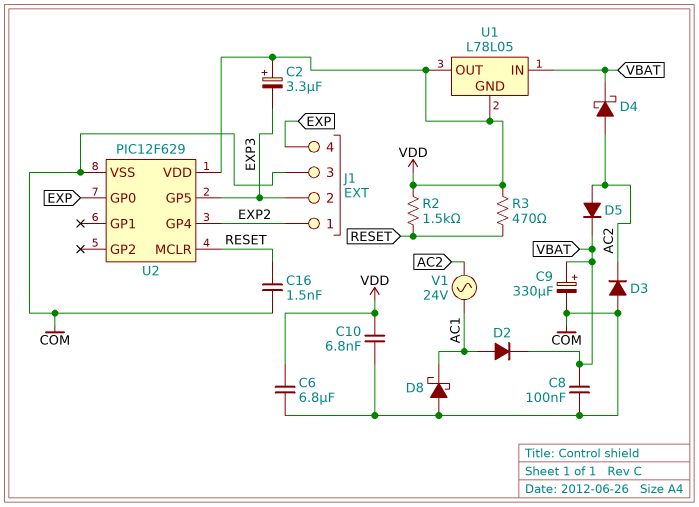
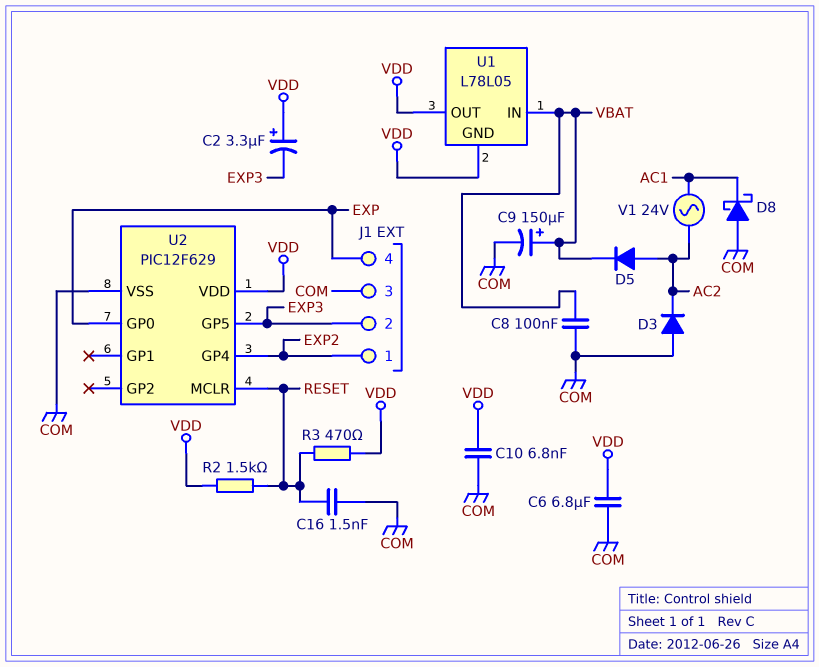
C9: 330uF (plus VBAT, minus COM) -> 150uF (plus VBAT, minus COM)
D2: diode (A AC1, K VBAT) -> none
D4: schottky (A AC2, K VBAT) -> none

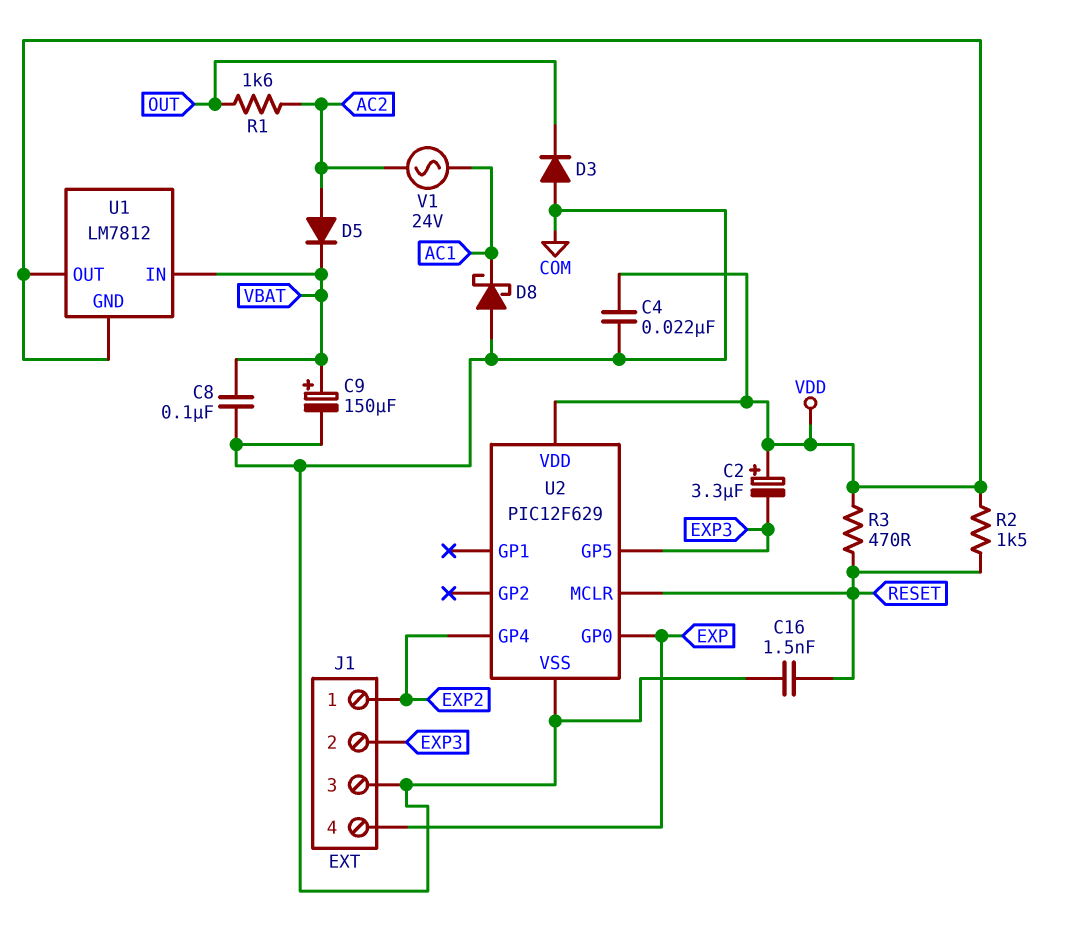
C4: none -> 22nF (COM, VDD)
C6: 6.8uF (COM, VDD) -> none
C10: 6.8nF (COM, VDD) -> none
D3: diode (A COM, K AC2) -> diode (A COM, K OUT)
R1: none -> 1.6k (AC2, OUT)
U1: L78L05 -> LM7812

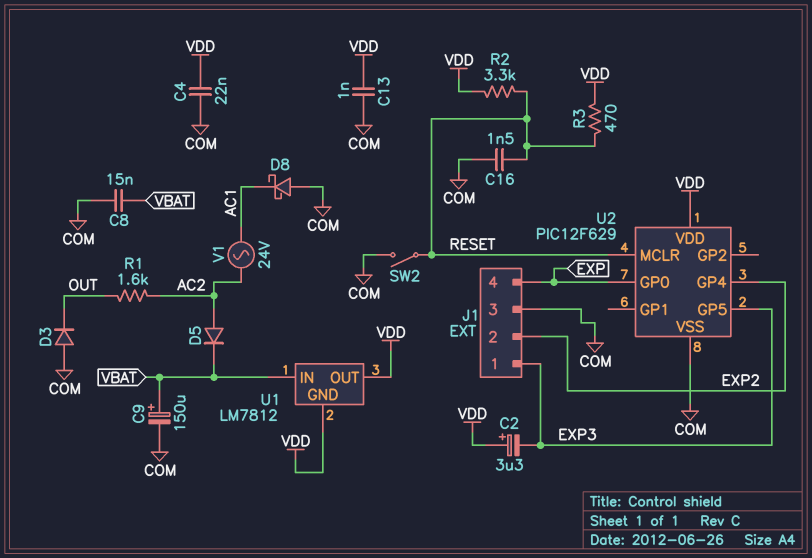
C8: 100nF (COM, VBAT) -> 15nF (COM, VBAT)
C13: none -> 1nF (COM, VDD)
J1 pin 1: EXP2 -> EXP3
J1 pin 2: EXP3 -> EXP2
R2: 1.5k (RESET, VDD) -> 3.3k (RESET, VDD)
SW2: none -> switch (COM, RESET)

